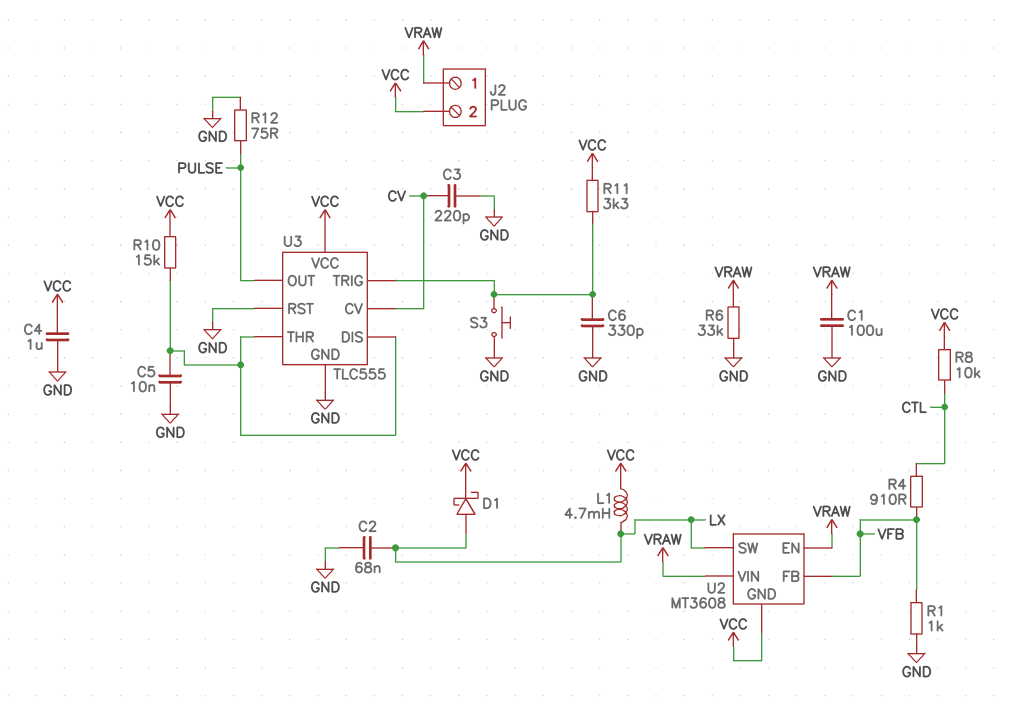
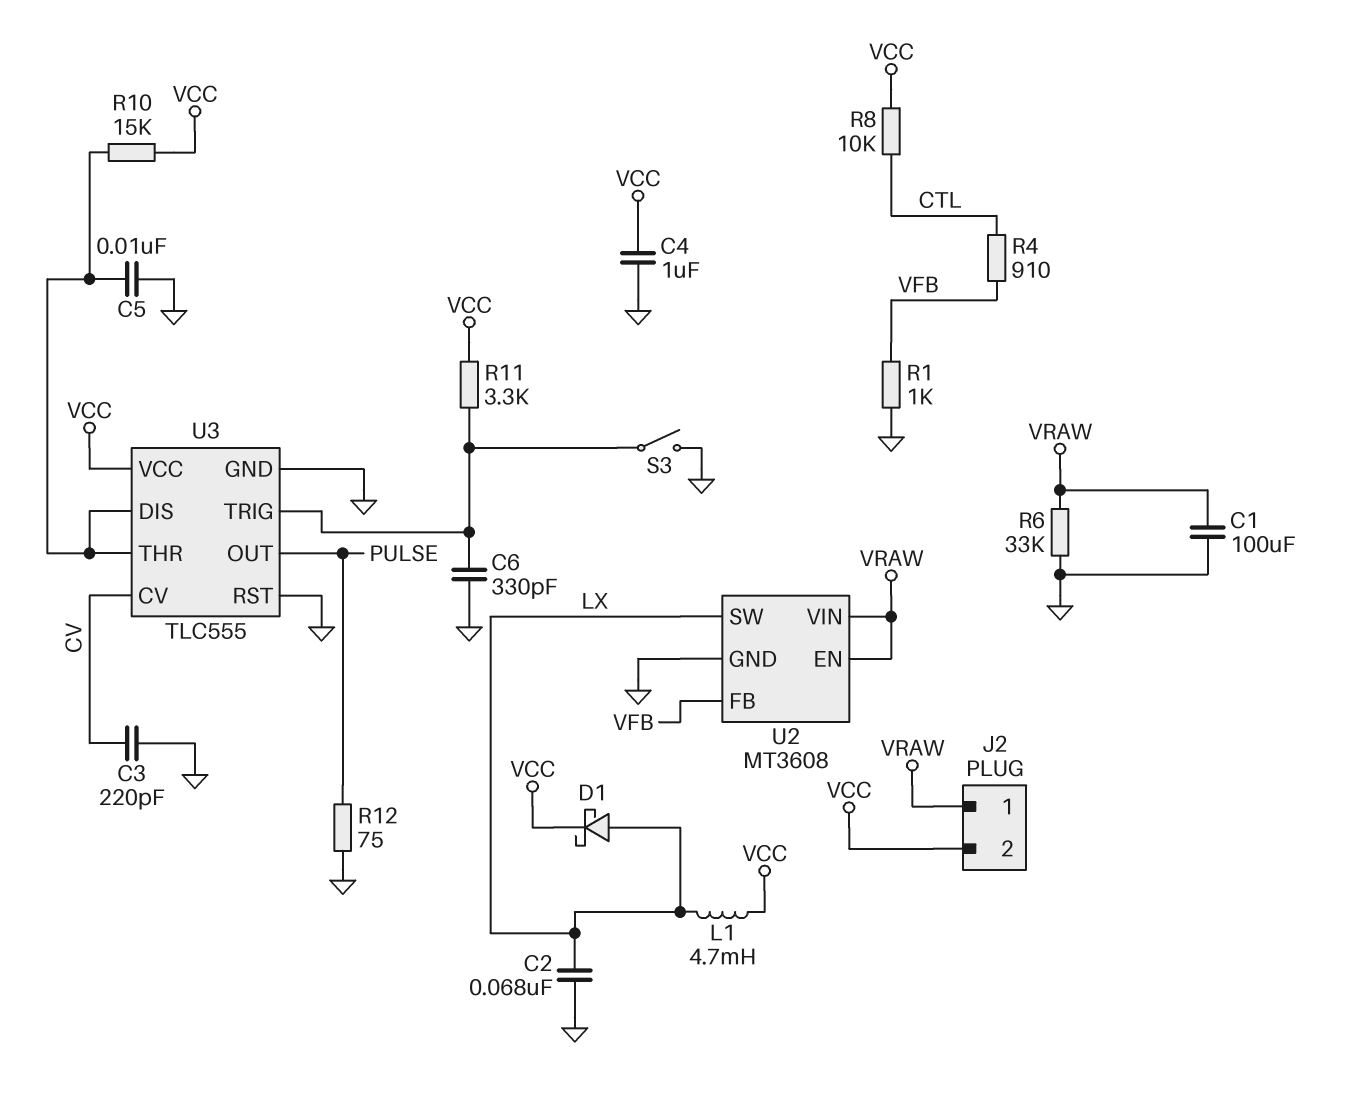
S3: button (GND, U3/TRIG) -> switch (GND, U3/TRIG)
U2 pin GND: VCC -> GND

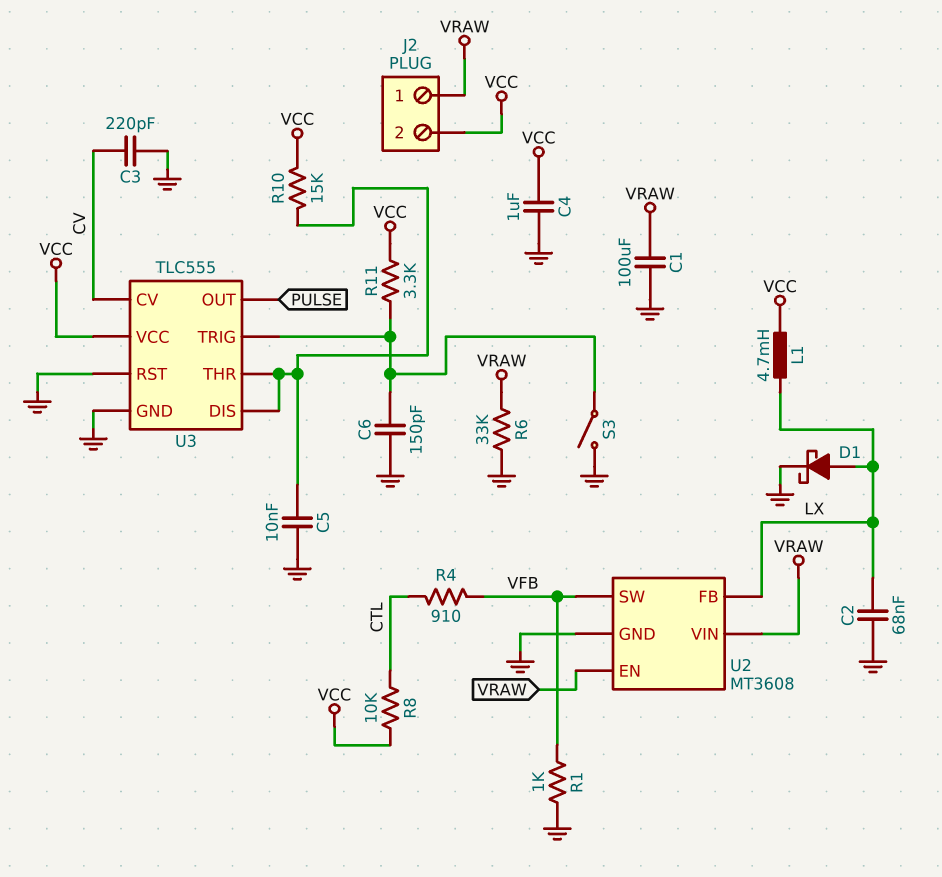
C6: 330pF (GND, U3/TRIG) -> 150pF (GND, U3/TRIG)
D1: schottky (A LX, K VCC) -> schottky (A LX, K GND)
R12: 75 (GND, PULSE) -> none
U2 pin FB: VFB -> LX
U2 pin SW: LX -> VFB

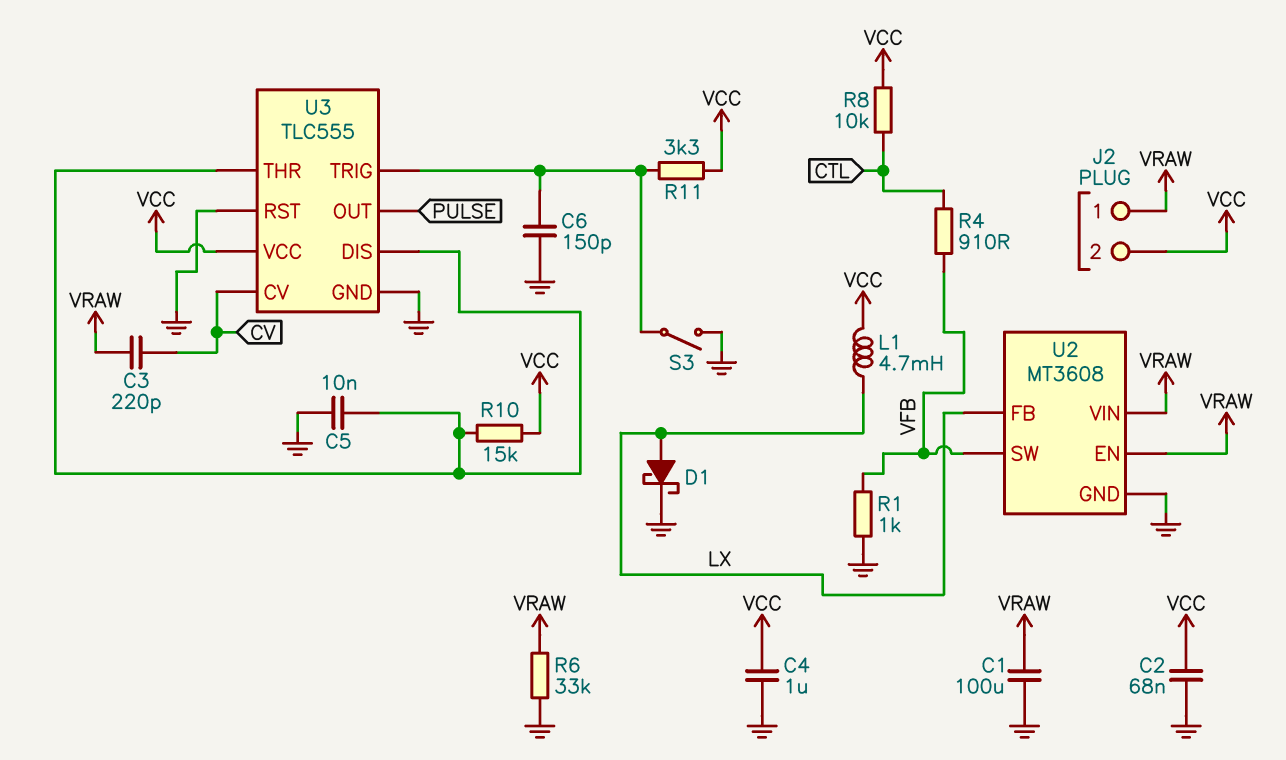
C2: 68nF (GND, LX) -> 68nF (GND, VCC)
C3: 220pF (CV, GND) -> 220pF (CV, VRAW)

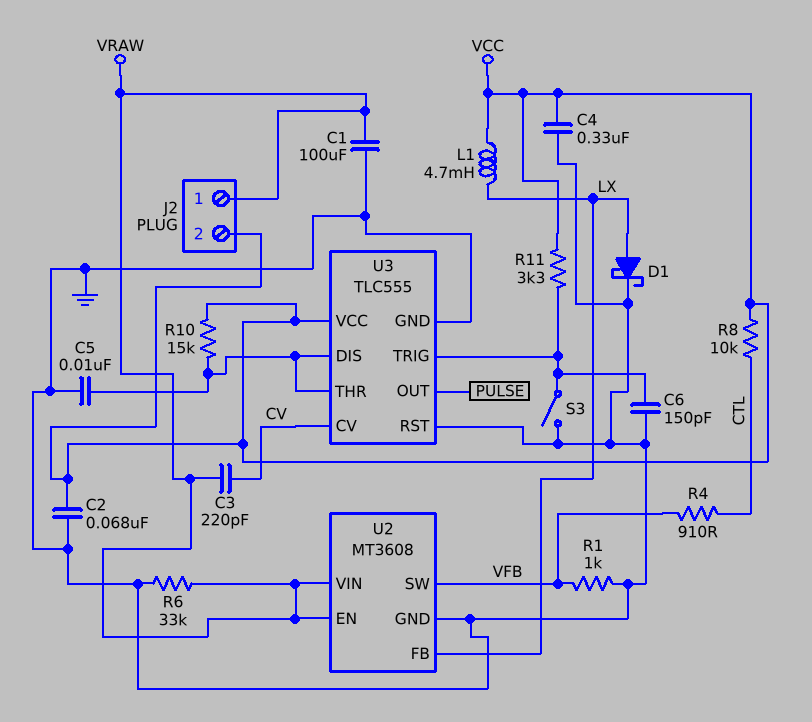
C4: 1uF (GND, VCC) -> 330nF (GND, VCC)

